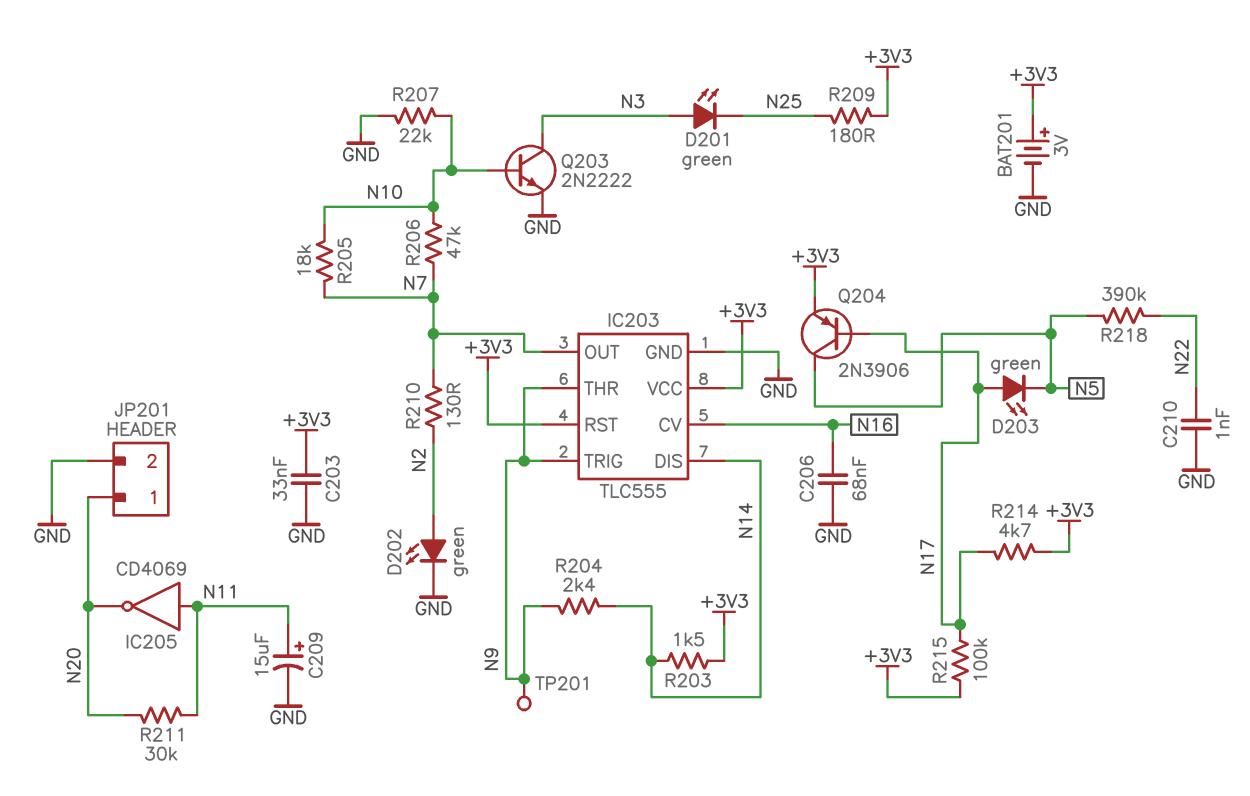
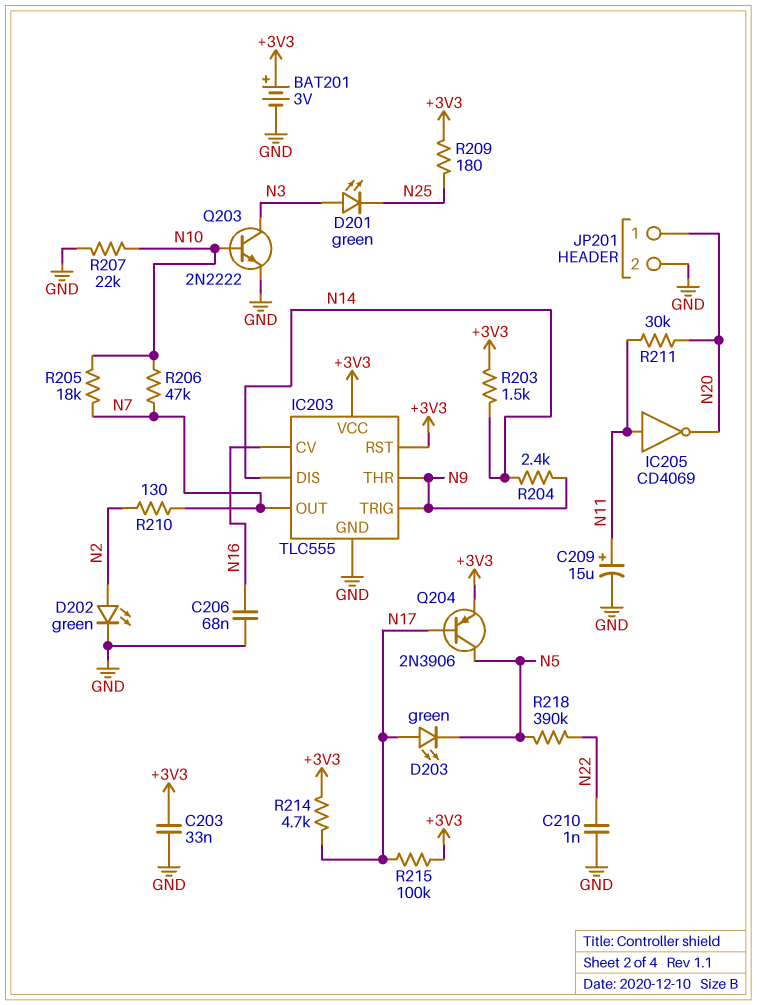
TP201: test point (N9) -> none

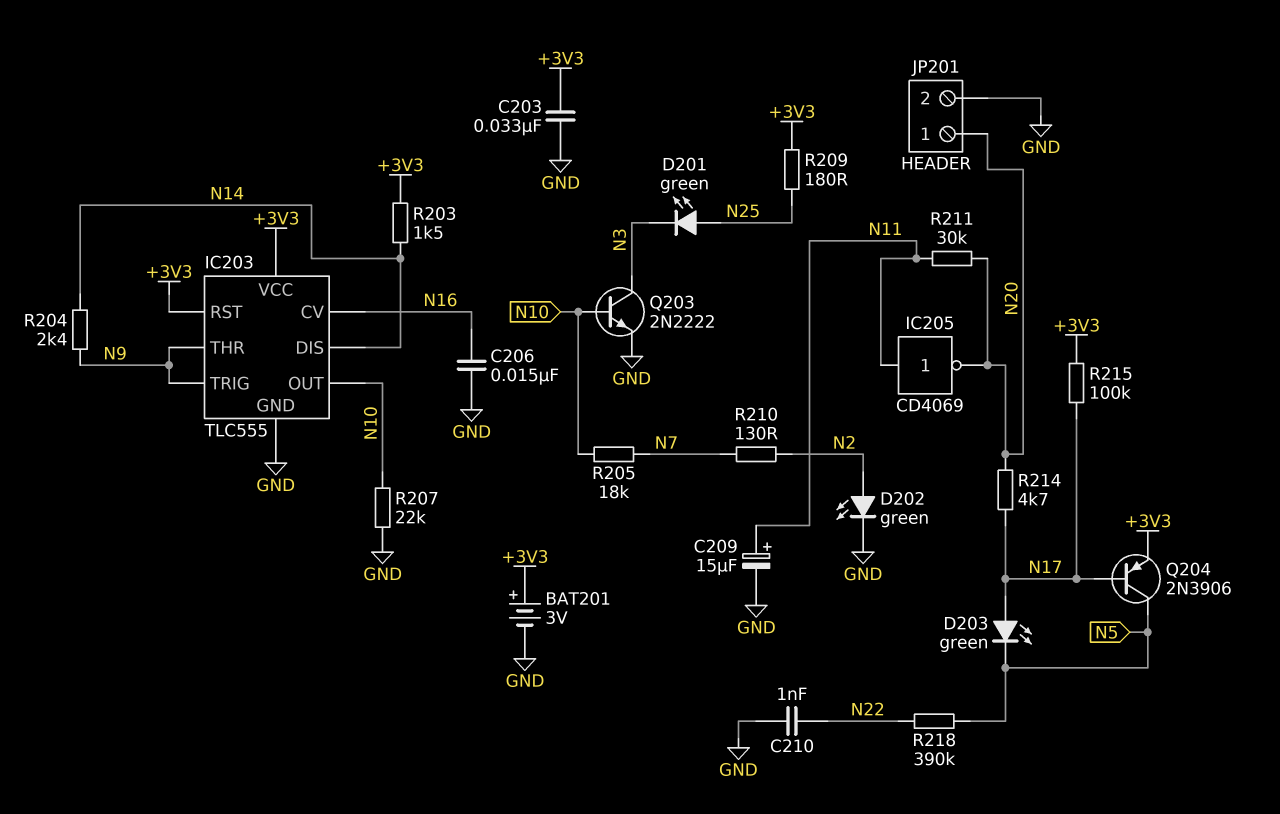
C206: 68nF (GND, N16) -> 15nF (GND, N16)
D201: LED green (A N3, K N25) -> LED green (A N25, K N3)
IC203 pin OUT: N7 -> N10
R206: 47k (N7, N10) -> none
R214: 4.7k (+3V3, N17) -> 4.7k (N17, N20)

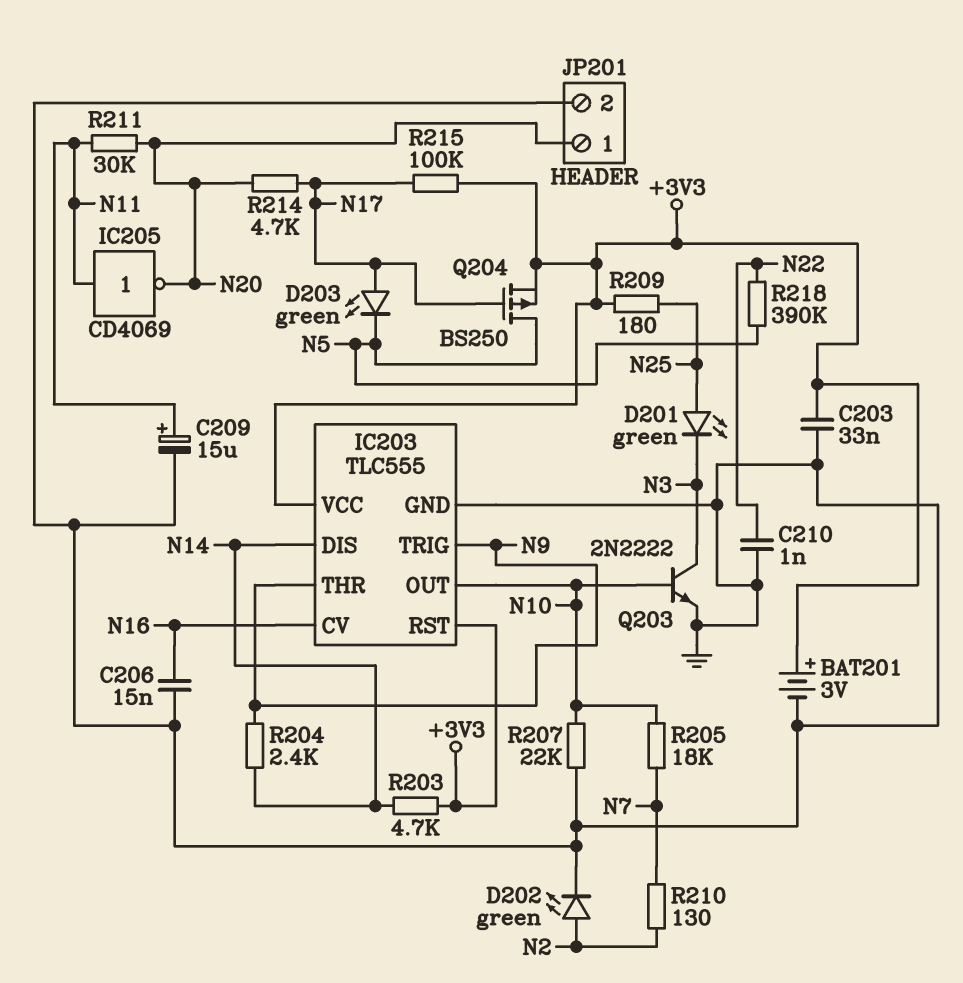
Q204: PNP 2N3906 (B N17, C N5, E +3V3) -> PMOS BS250 (G N17, D N5, S +3V3)
R203: 1.5k (+3V3, N14) -> 4.7k (+3V3, N14)

